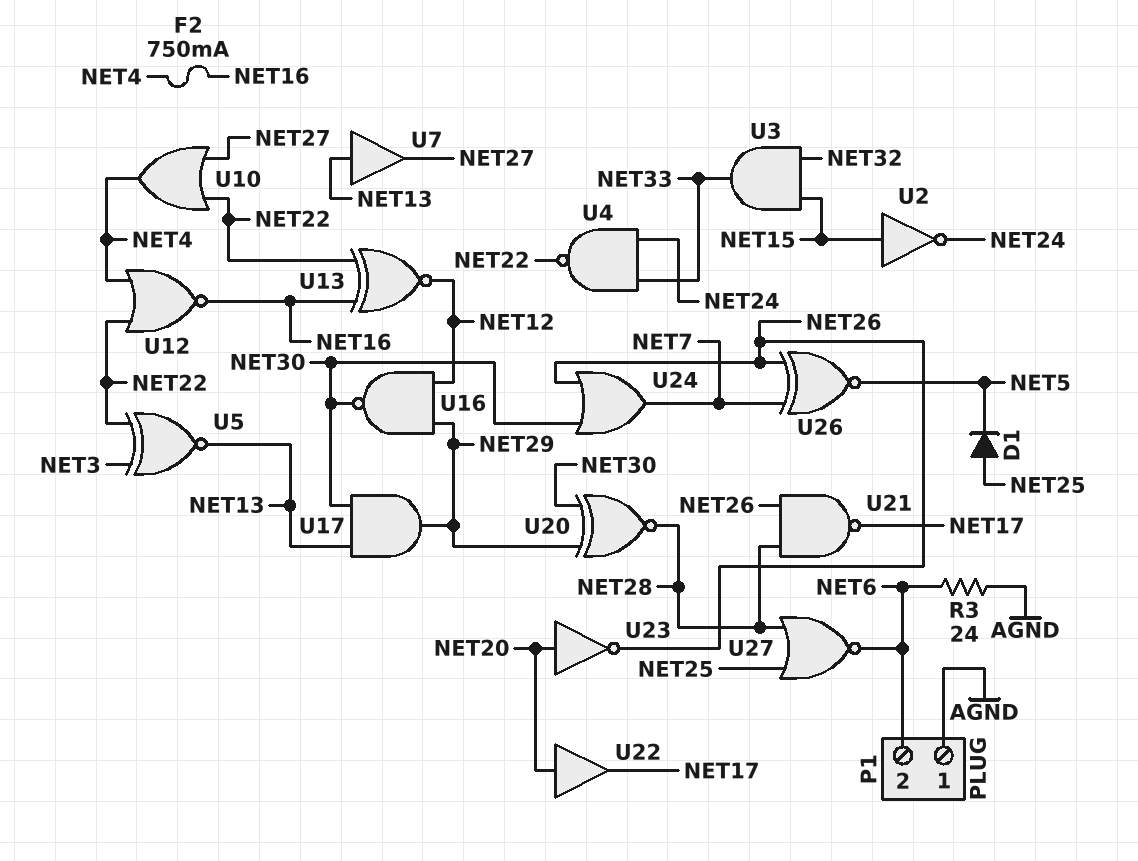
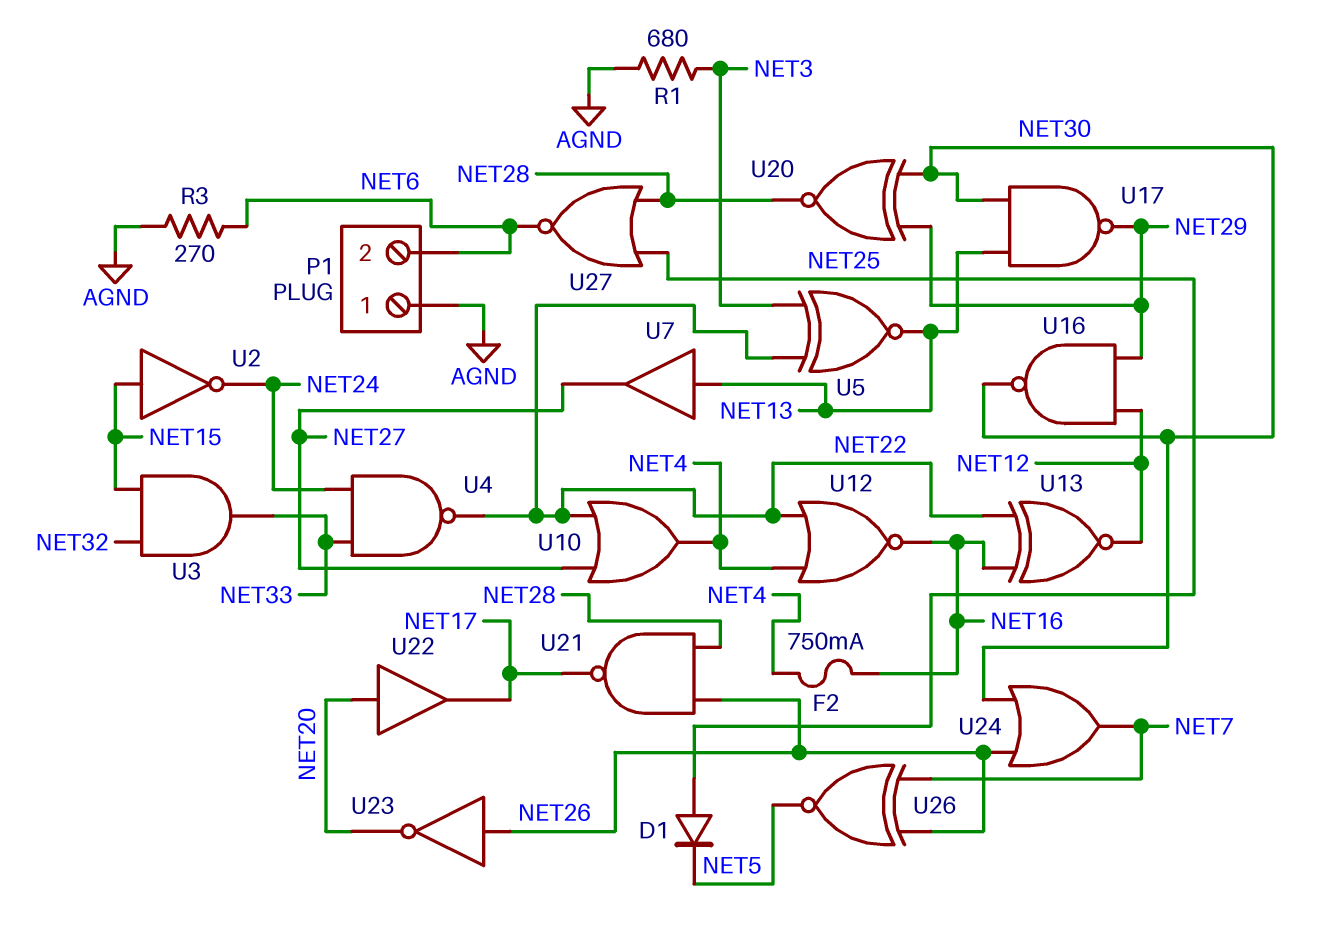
R1: none -> 680 (AGND, NET3)
R3: 24 (AGND, NET6) -> 270 (AGND, NET6)
U17: AND (in NET13, in NET30, out NET29) -> NAND (in NET13, in NET30, out NET29)
U23: NOT (in NET20, out NET26) -> NOT (in NET26, out NET20)

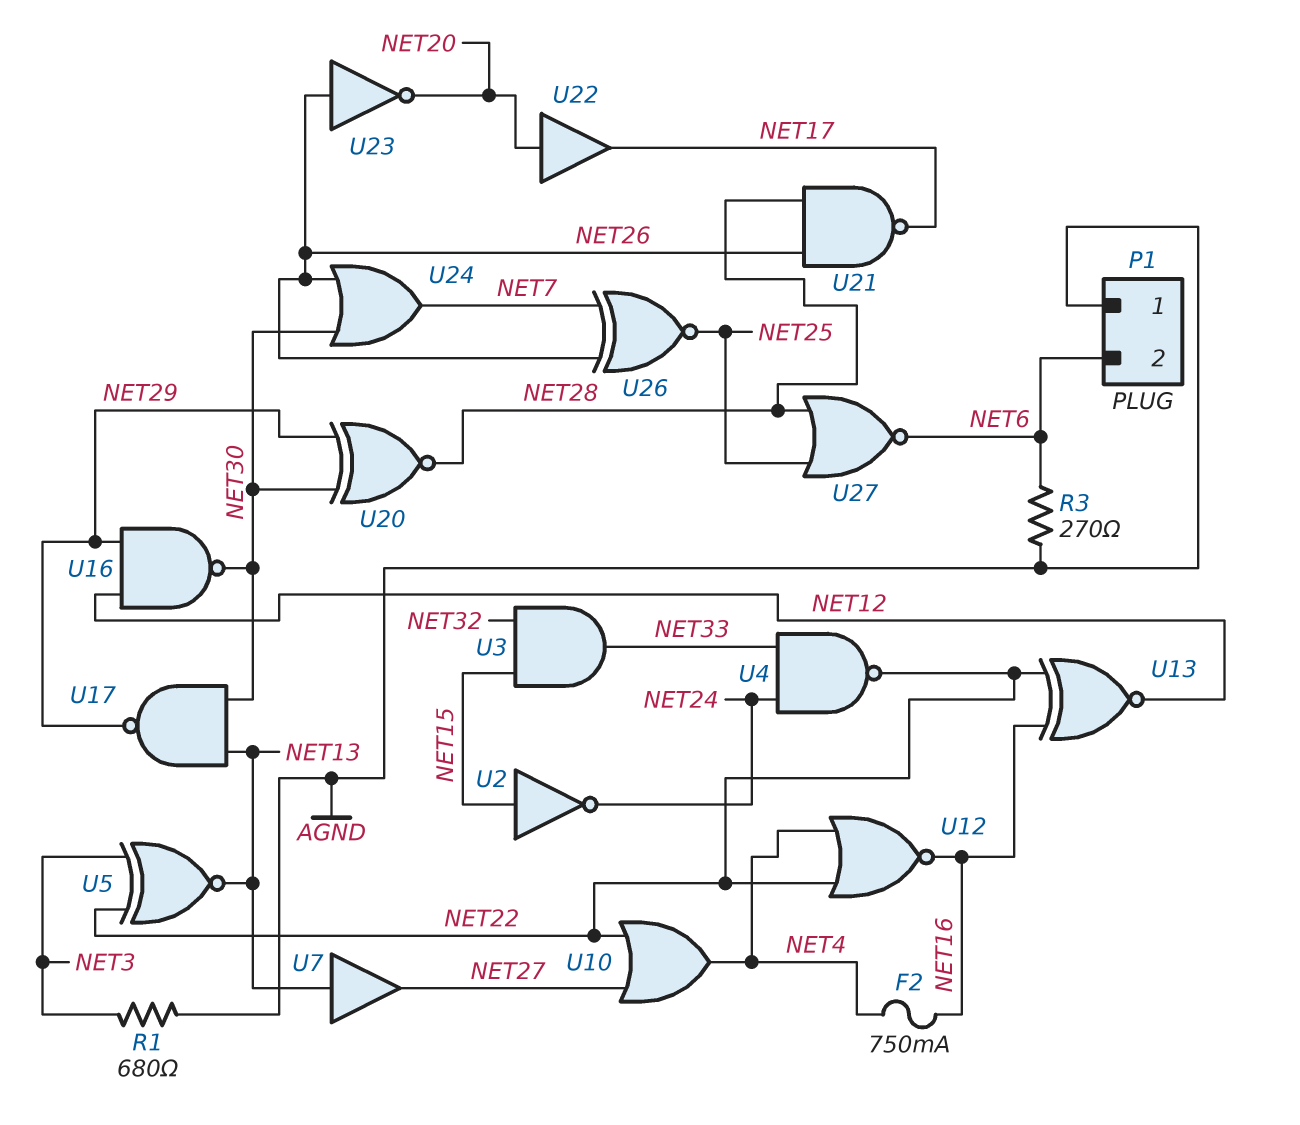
D1: diode (A NET25, K NET5) -> none
U26: XNOR (in NET7, in NET26, out NET5) -> XNOR (in NET7, in NET26, out NET25)

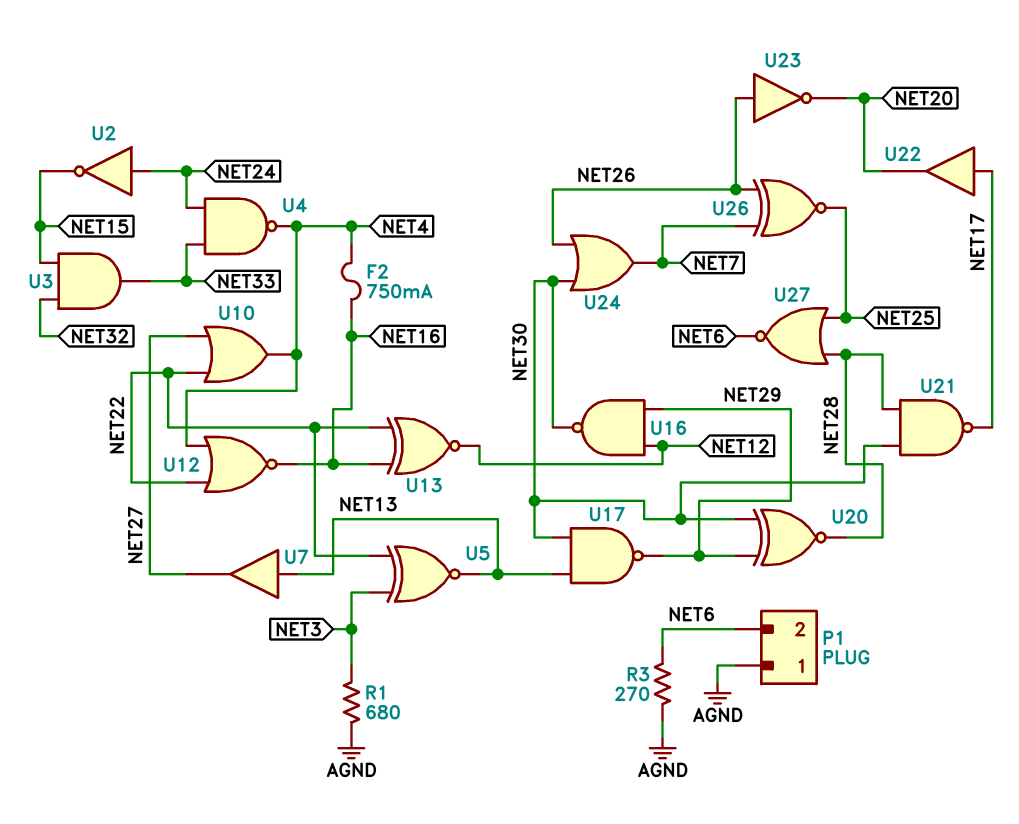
U2: NOT (in NET15, out NET24) -> NOT (in NET24, out NET15)
U4: NAND (in NET24, in NET33, out NET22) -> NAND (in NET24, in NET33, out NET4)
U21: NAND (in NET26, in NET28, out NET17) -> NAND (in NET28, in NET30, out NET17)
U22: buffer (in NET20, out NET17) -> buffer (in NET17, out NET20)

